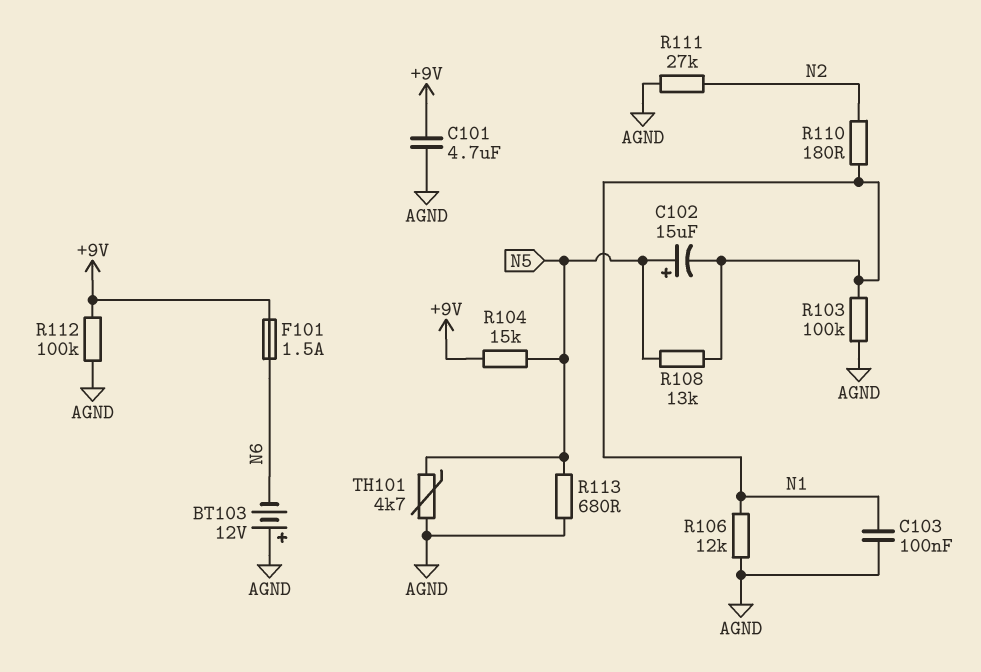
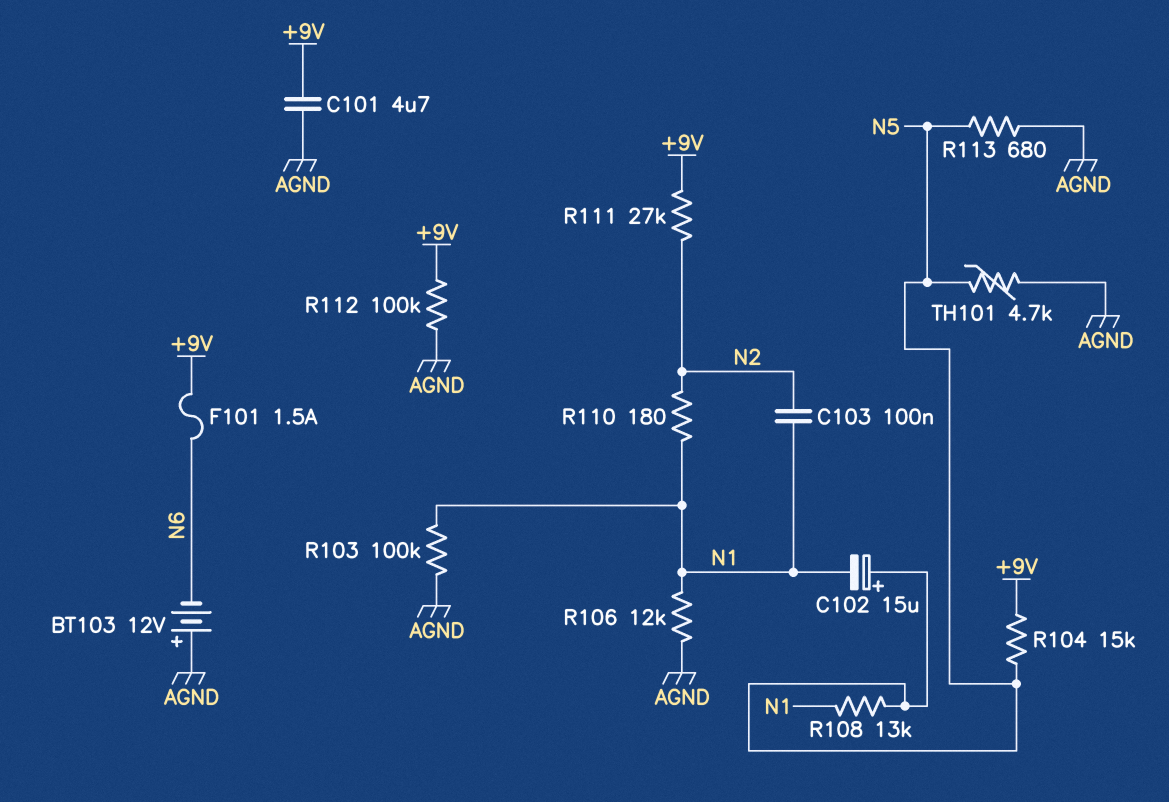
C103: 100nF (AGND, N1) -> 100nF (N1, N2)
R111: 27k (AGND, N2) -> 27k (+9V, N2)

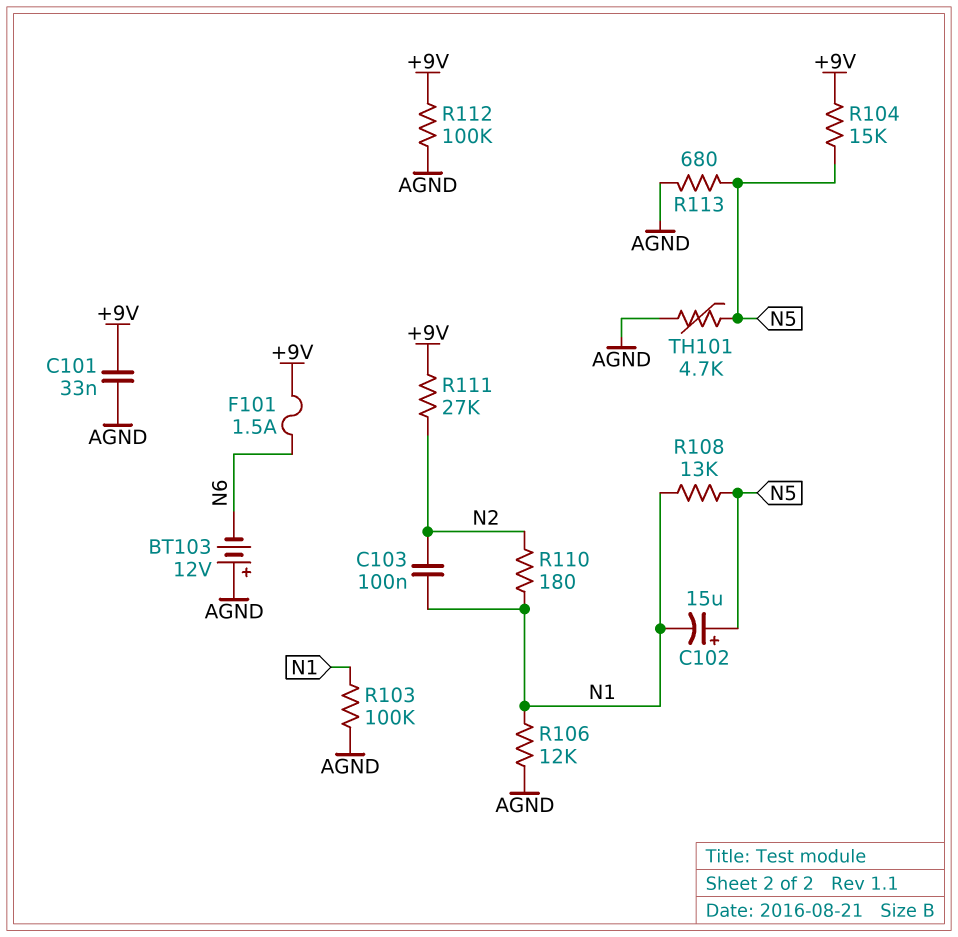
C101: 4.7uF (+9V, AGND) -> 33nF (+9V, AGND)

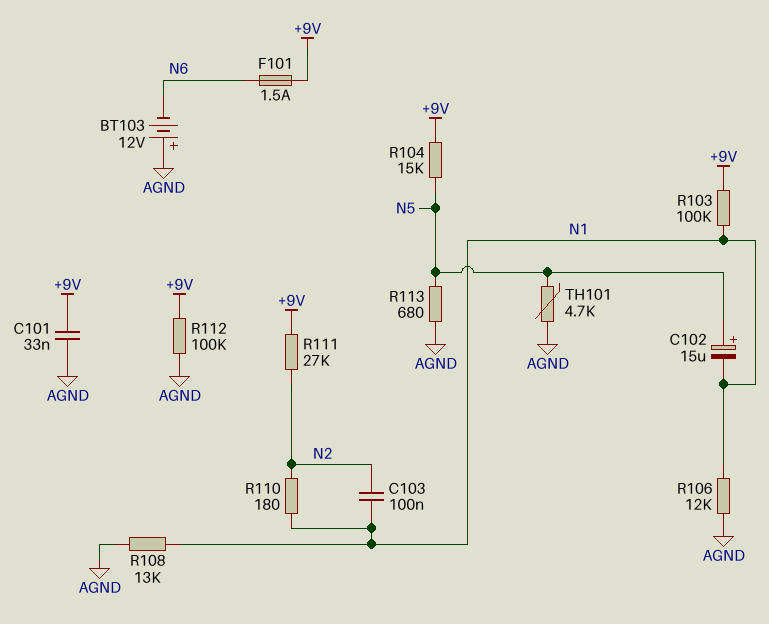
R103: 100k (AGND, N1) -> 100k (+9V, N1)
R108: 13k (N1, N5) -> 13k (AGND, N1)

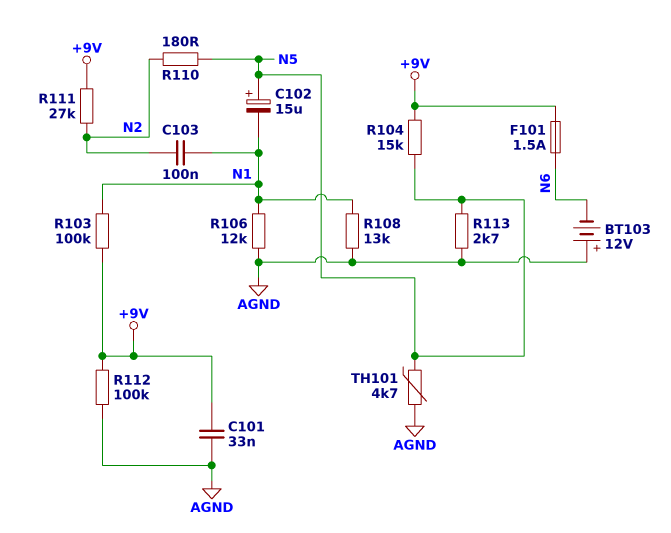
R110: 180 (N1, N2) -> 180 (N2, N5)
R113: 680 (AGND, N5) -> 2.7k (AGND, N5)

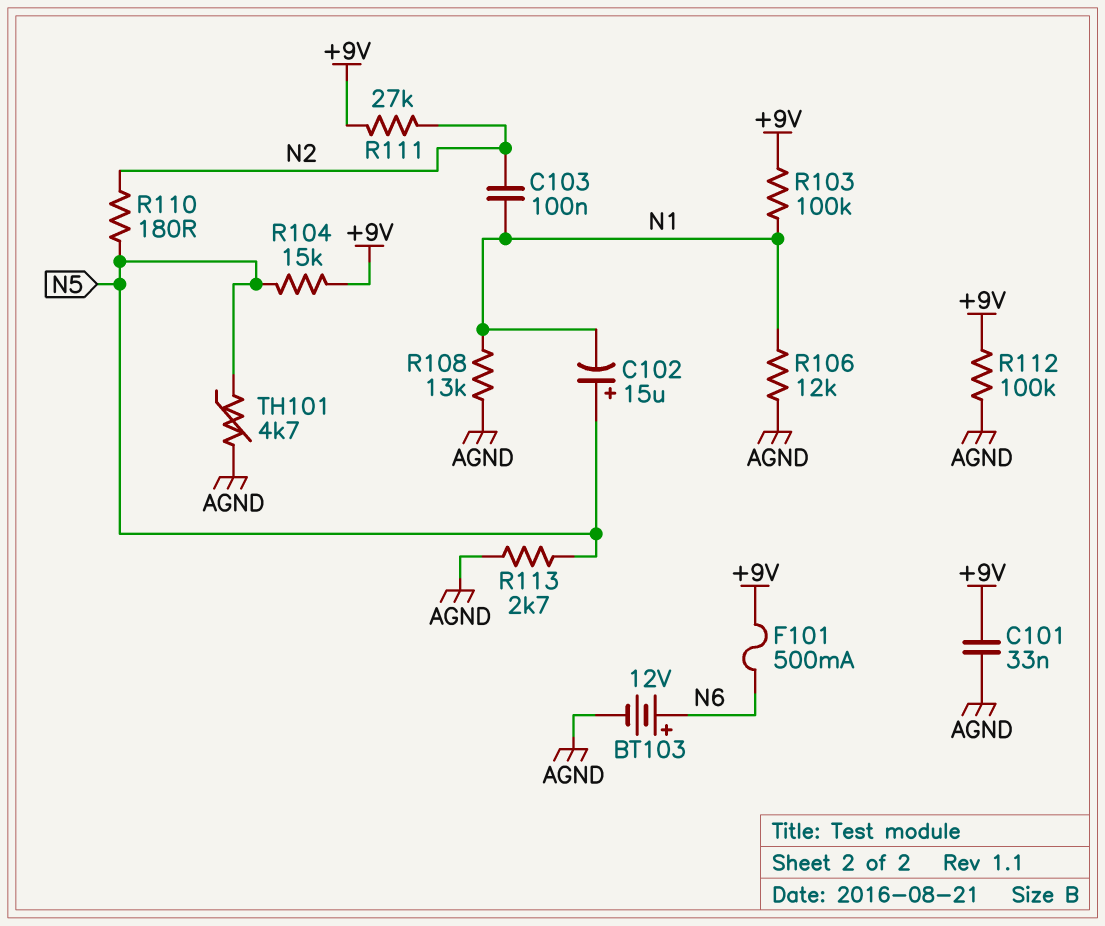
BT103: 12V (plus AGND, minus N6) -> 12V (plus N6, minus AGND)
F101: 1.5A (+9V, N6) -> 500mA (+9V, N6)

